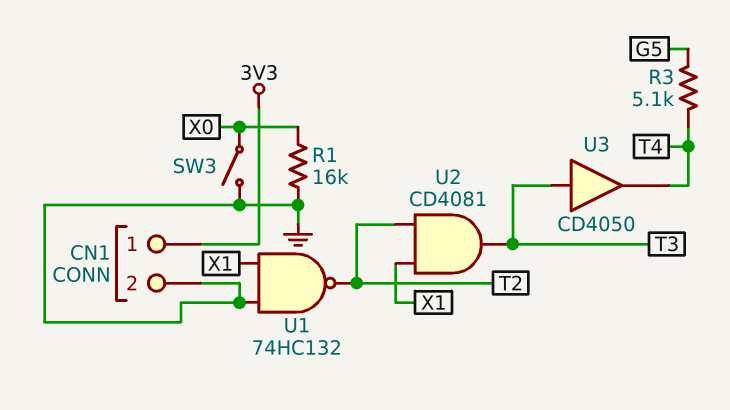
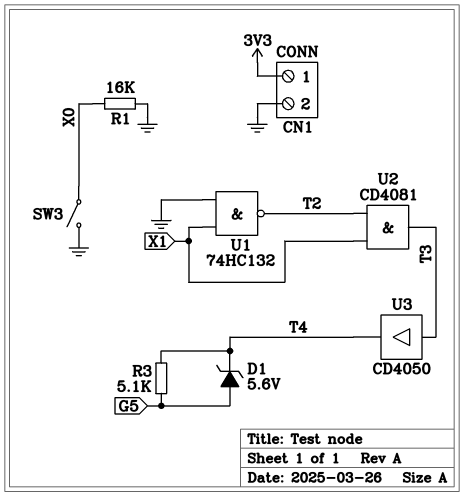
D1: none -> zener 5.6V (A G5, K T4)

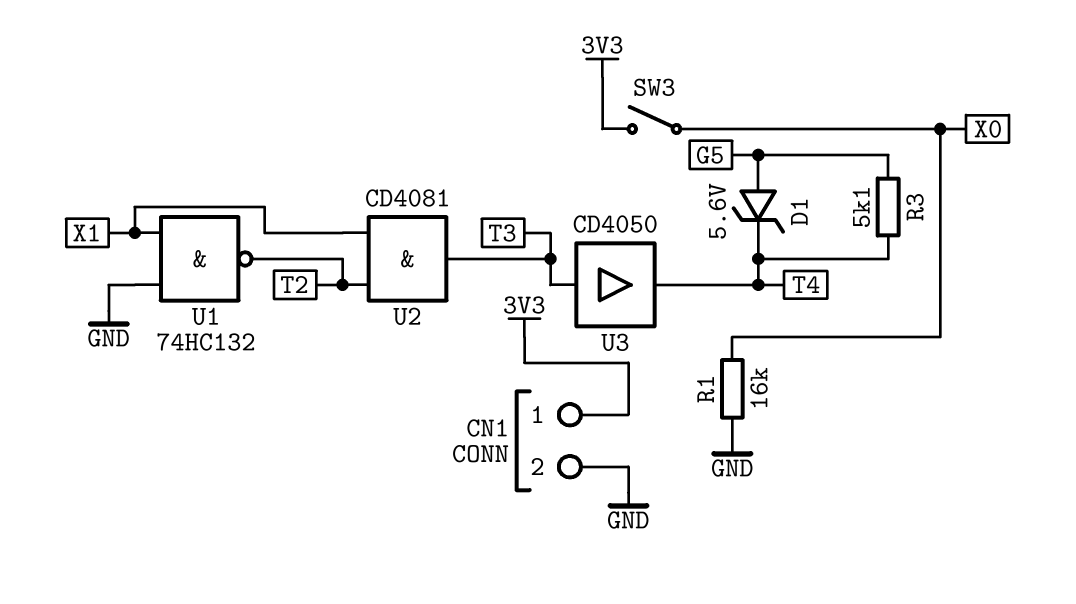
SW3: switch (GND, X0) -> switch (3V3, X0)

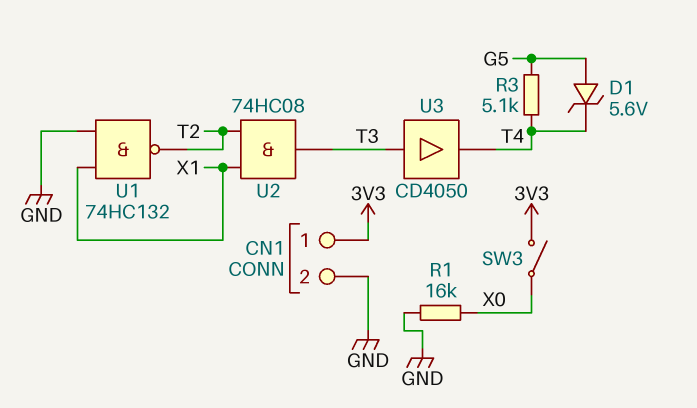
U2: AND CD4081 (in T2, in X1, out T3) -> AND 74HC08 (in T2, in X1, out T3)

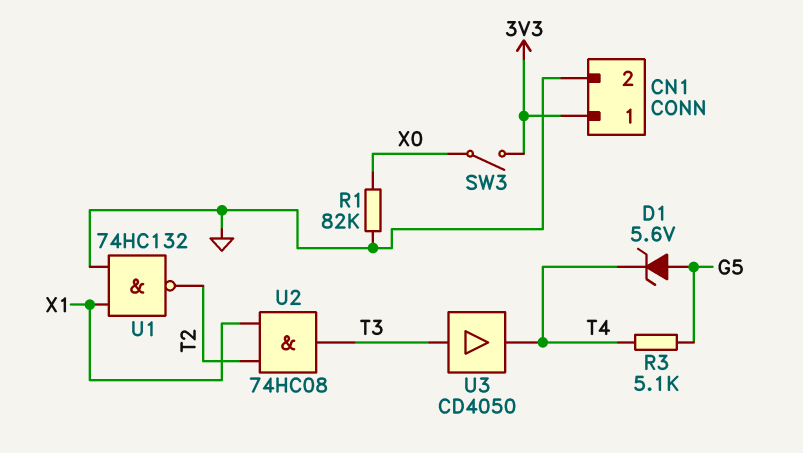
R1: 16k (GND, X0) -> 82k (GND, X0)

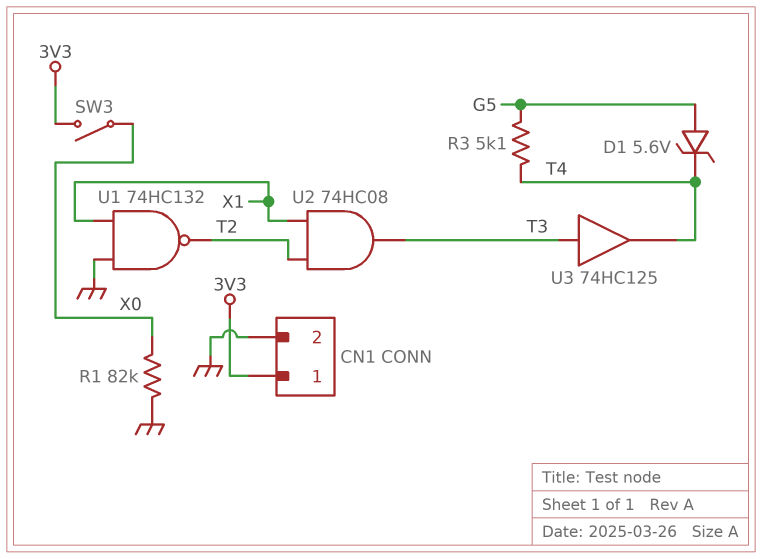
U3: buffer CD4050 (in T3, out T4) -> buffer 74HC125 (in T3, out T4)

